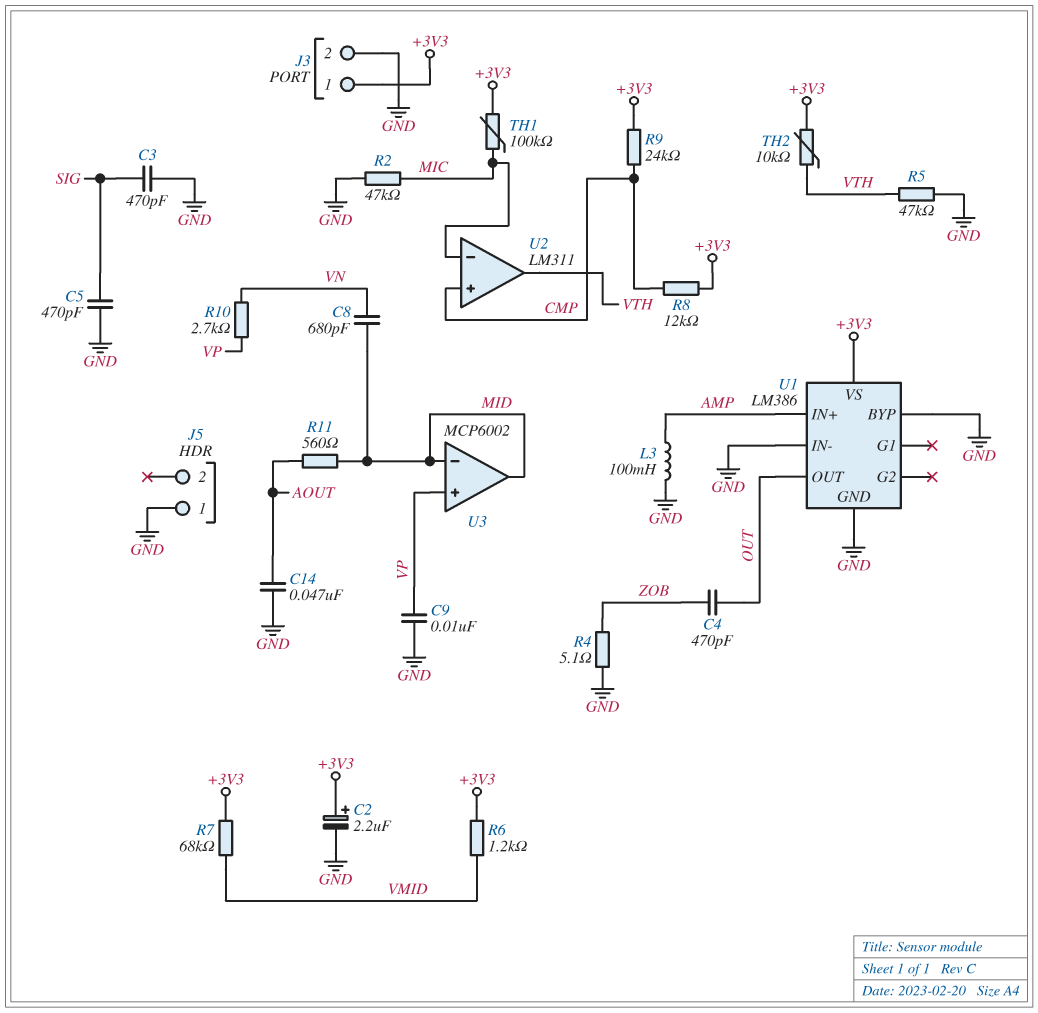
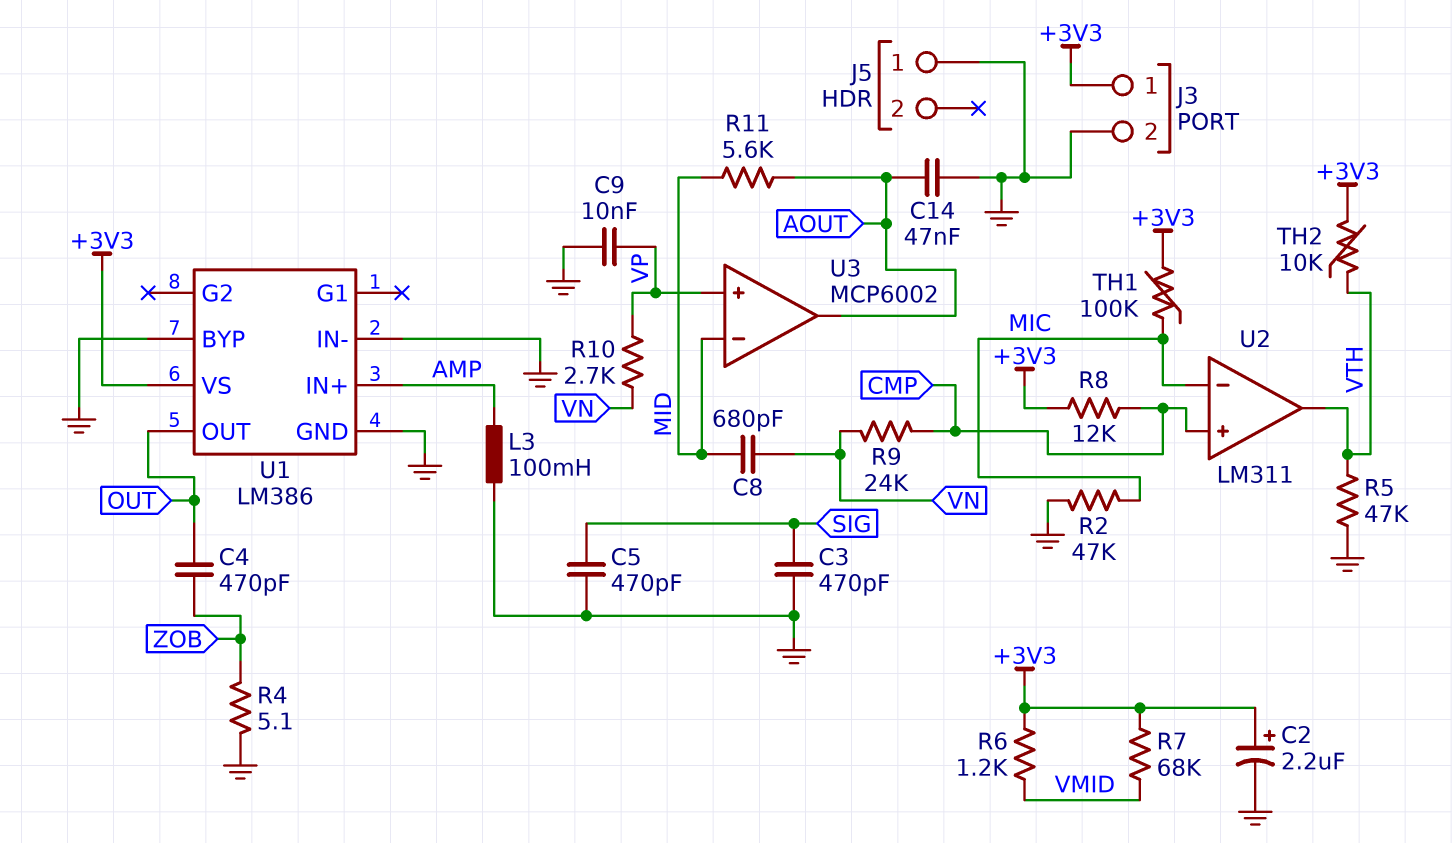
R9: 24k (+3V3, CMP) -> 24k (CMP, VN)
R11: 560 (AOUT, MID) -> 5.6k (AOUT, MID)
U3 pin out: MID -> AOUT

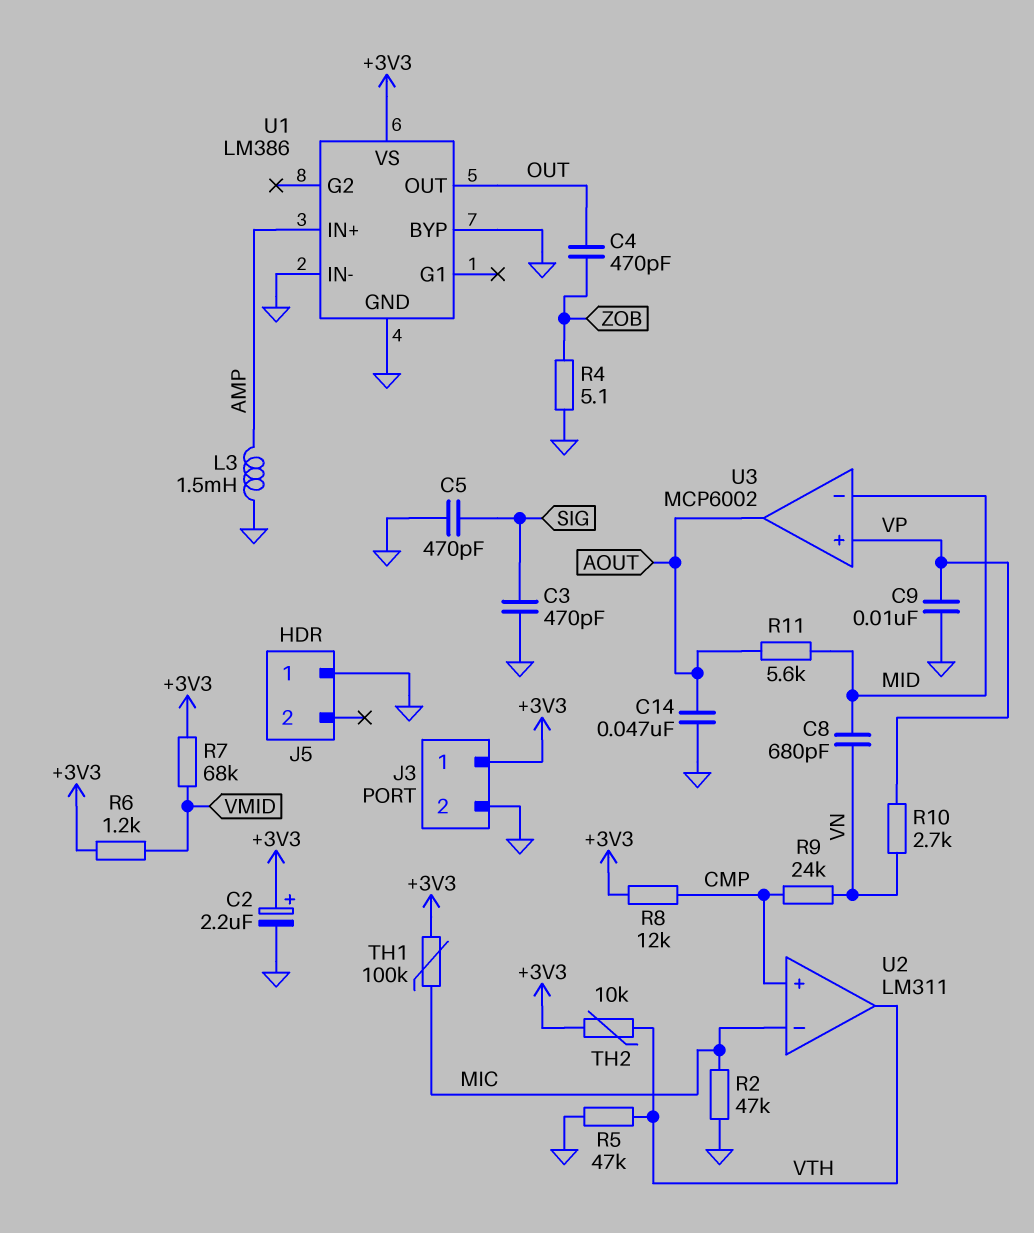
L3: 100mH (AMP, GND) -> 1.5mH (AMP, GND)

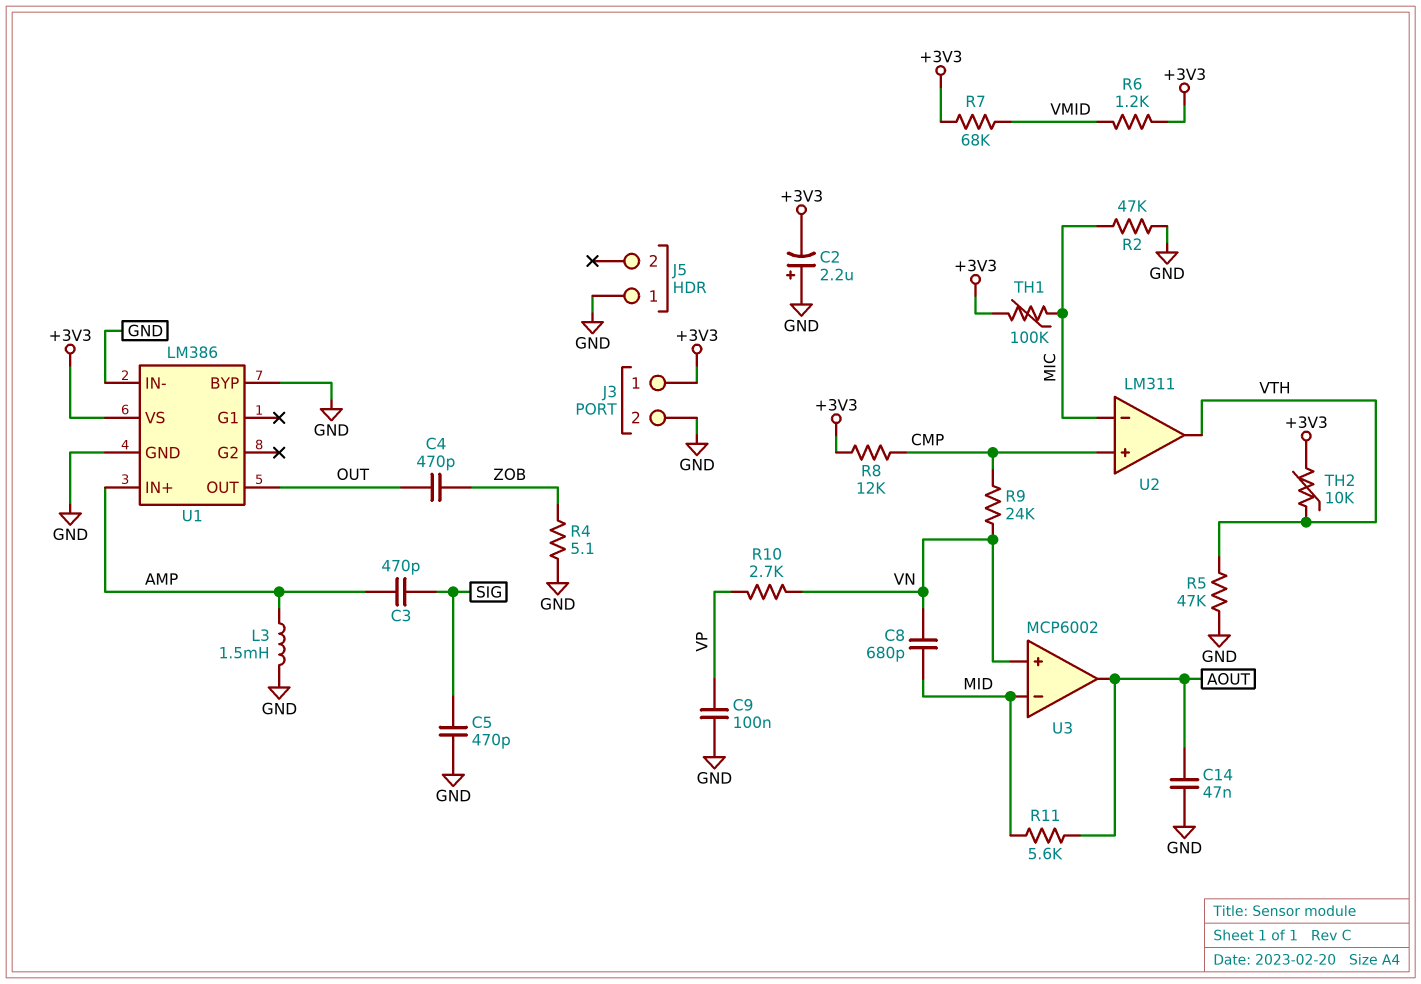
C2: 2.2uF (plus +3V3, minus GND) -> 2.2uF (plus GND, minus +3V3)
C3: 470pF (GND, SIG) -> 470pF (AMP, SIG)
C9: 10nF (GND, VP) -> 100nF (GND, VP)
U3 pin in+: VP -> VN

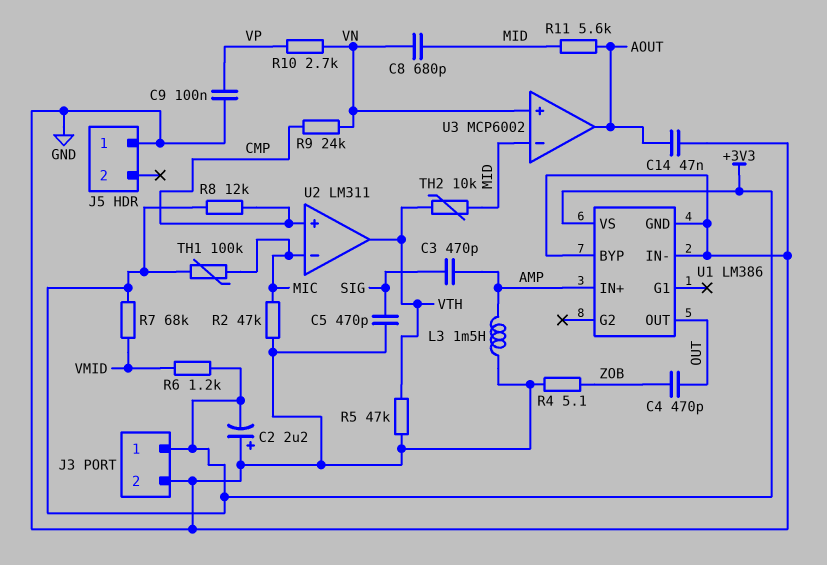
TH2: 10k (+3V3, VTH) -> 10k (MID, VTH)

